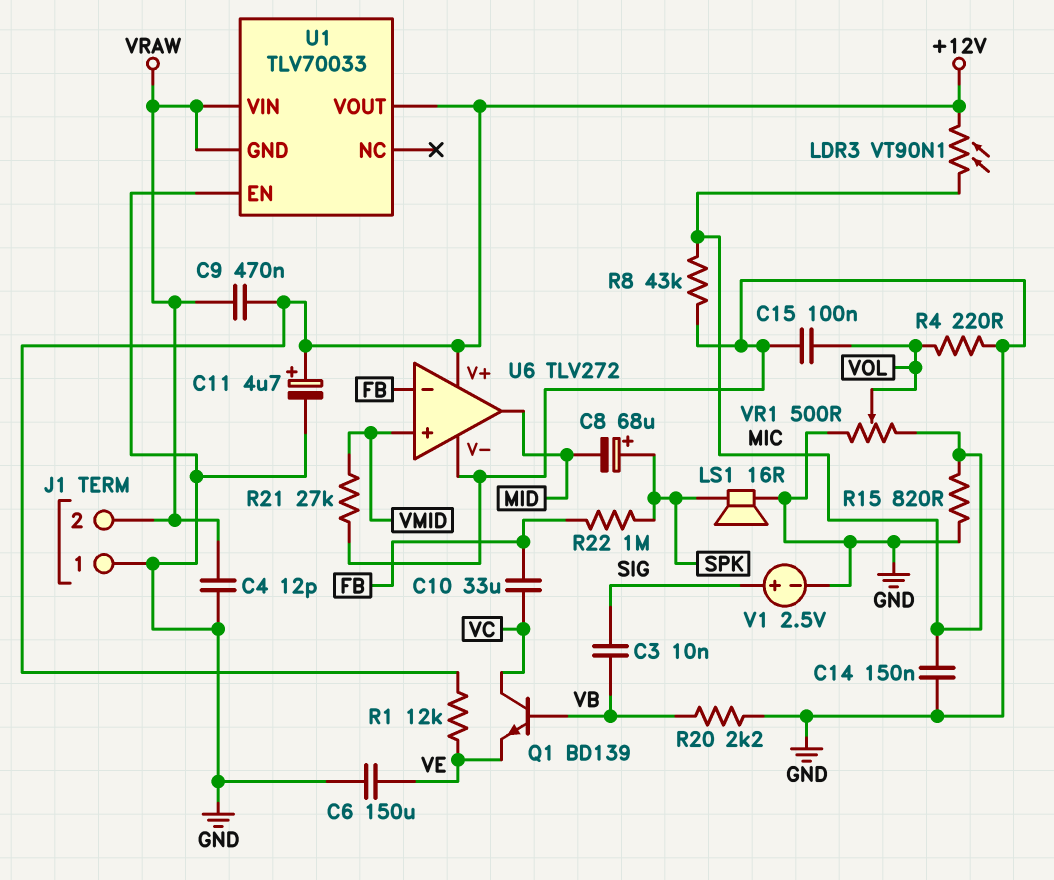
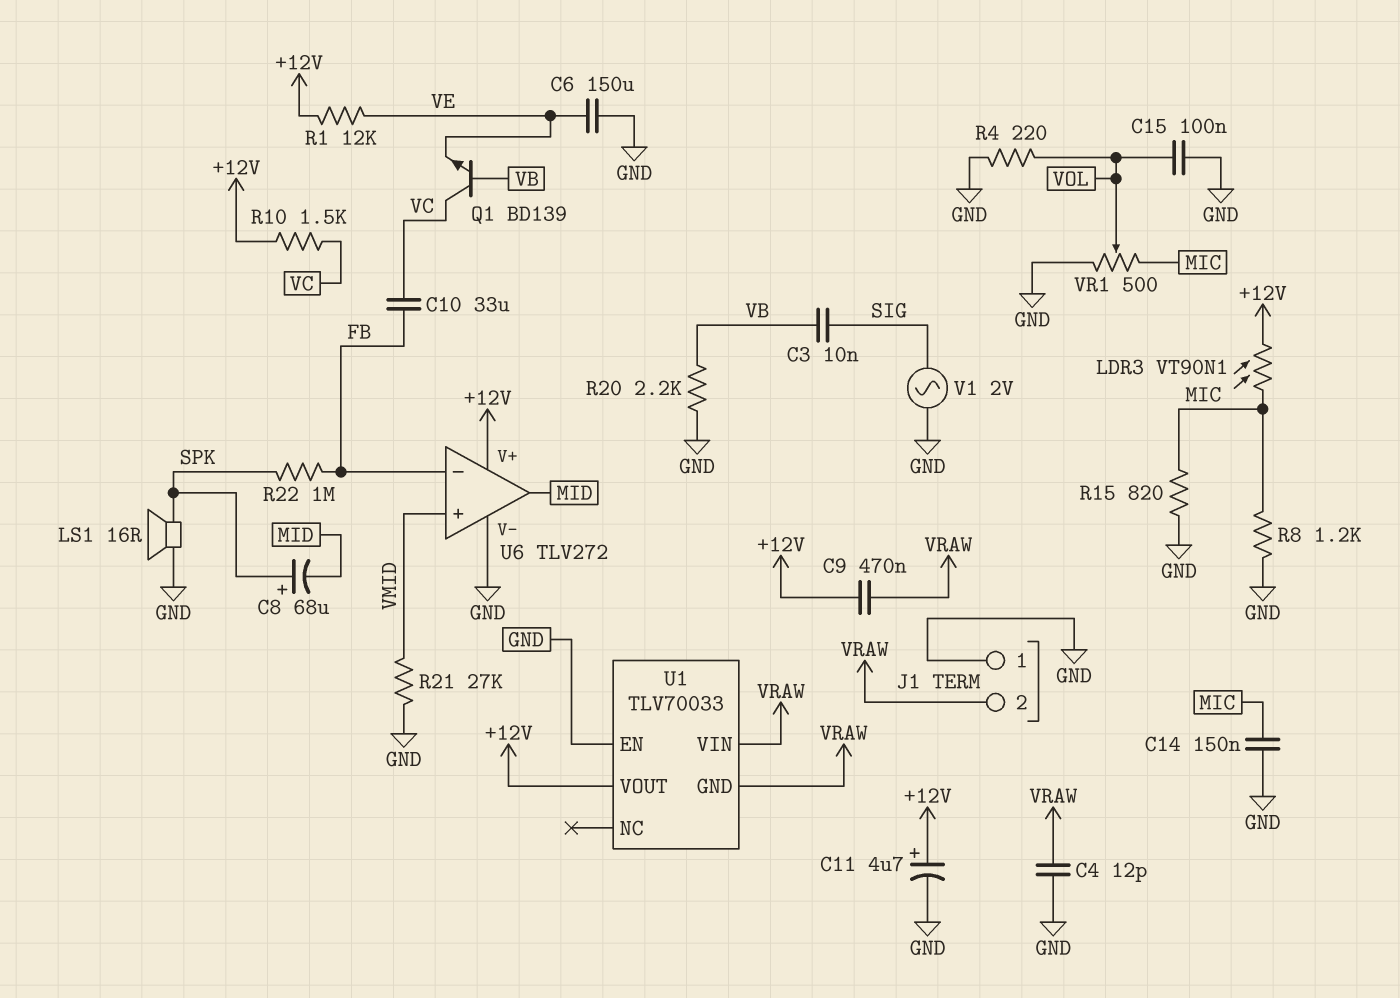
R8: 43k (GND, MIC) -> 1.2k (GND, MIC)
R10: none -> 1.5k (+12V, VC)
V1: 2.5V (plus SIG, minus GND) -> AC 2V (GND, SIG)

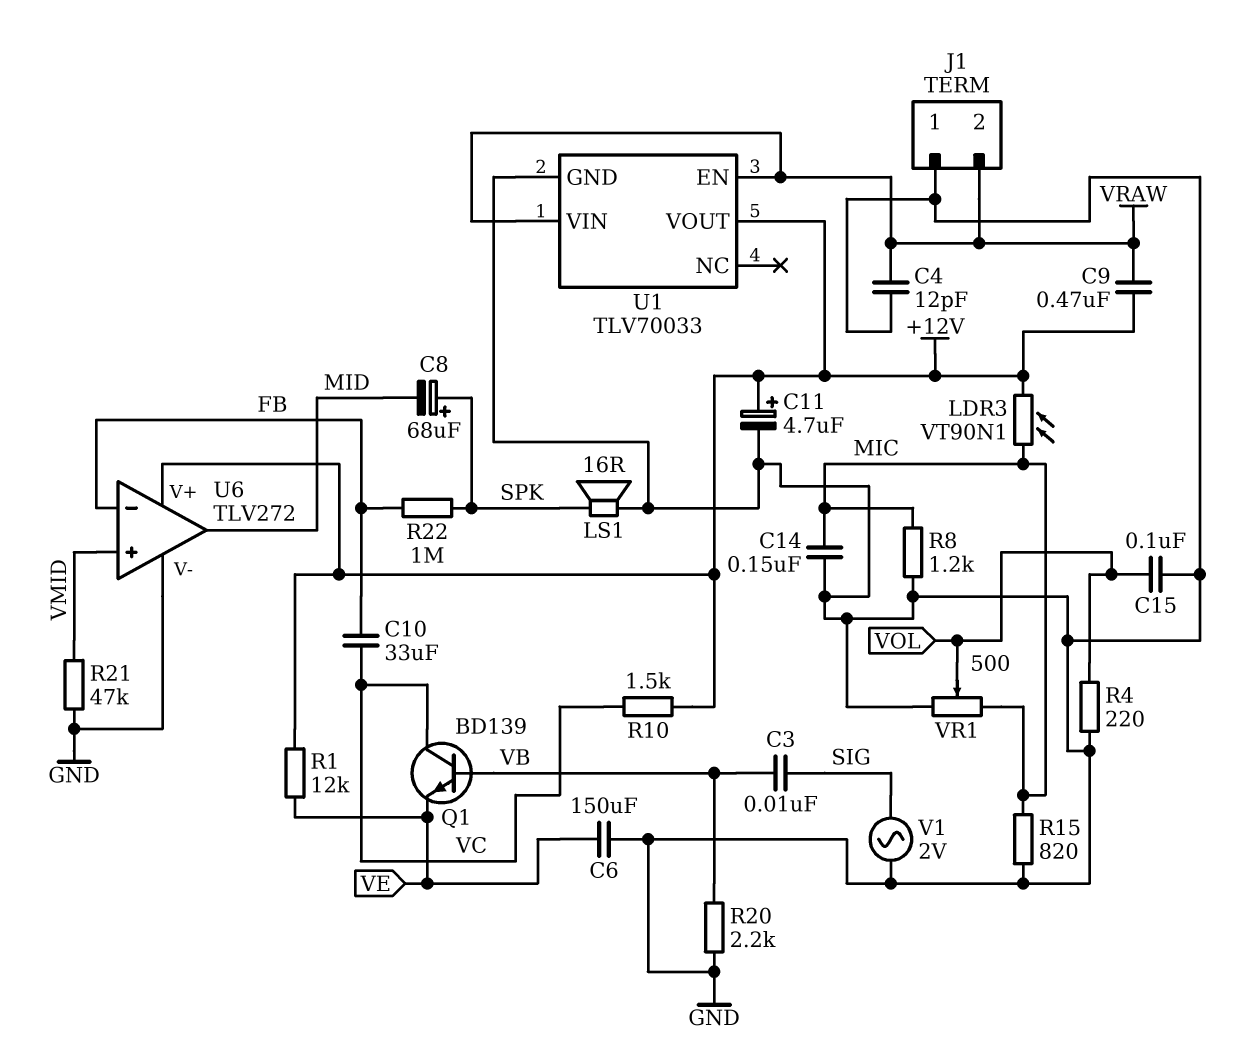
R21: 27k (GND, VMID) -> 47k (GND, VMID)
U1 pin EN: GND -> VRAW
U1 pin GND: VRAW -> GND

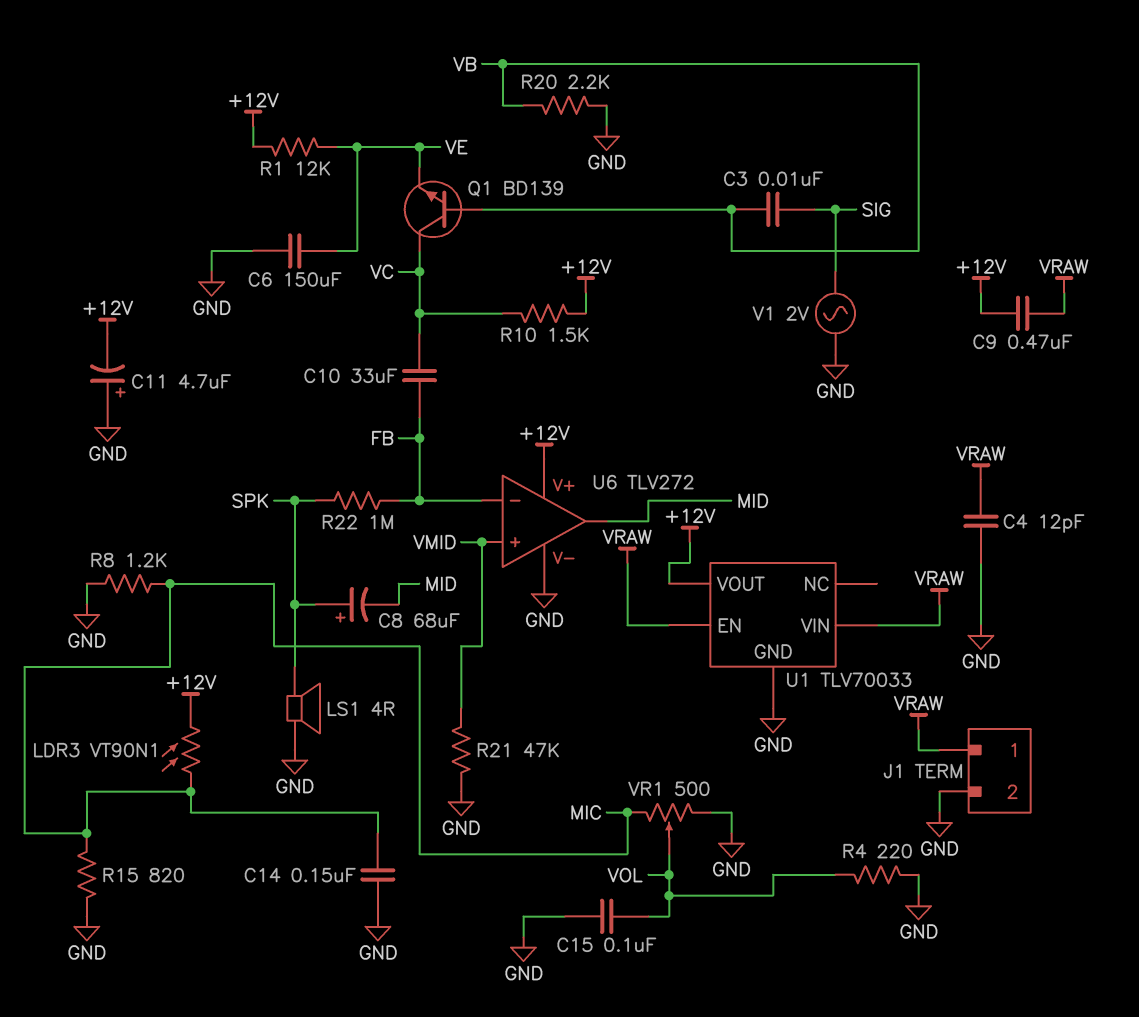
C11: 4.7uF (plus +12V, minus GND) -> 4.7uF (plus GND, minus +12V)
J1 pin 1: GND -> VRAW
J1 pin 2: VRAW -> GND
LS1: speaker 16R (GND, SPK) -> speaker 4R (GND, SPK)

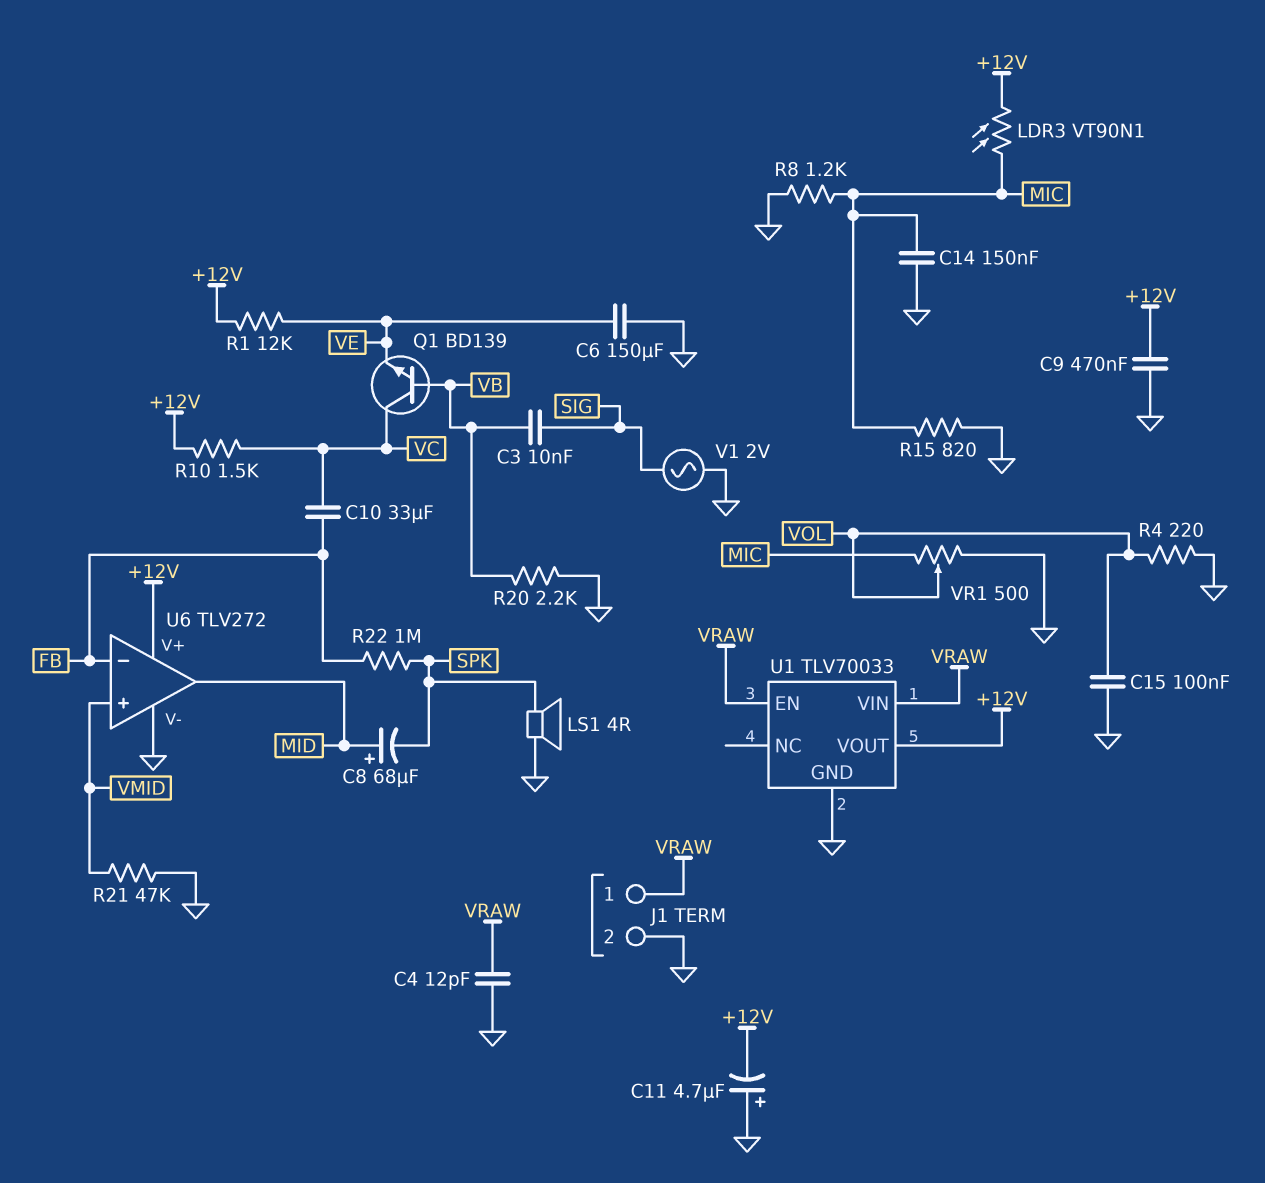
C8: 68uF (plus SPK, minus MID) -> 68uF (plus MID, minus SPK)
C9: 470nF (+12V, VRAW) -> 470nF (+12V, GND)

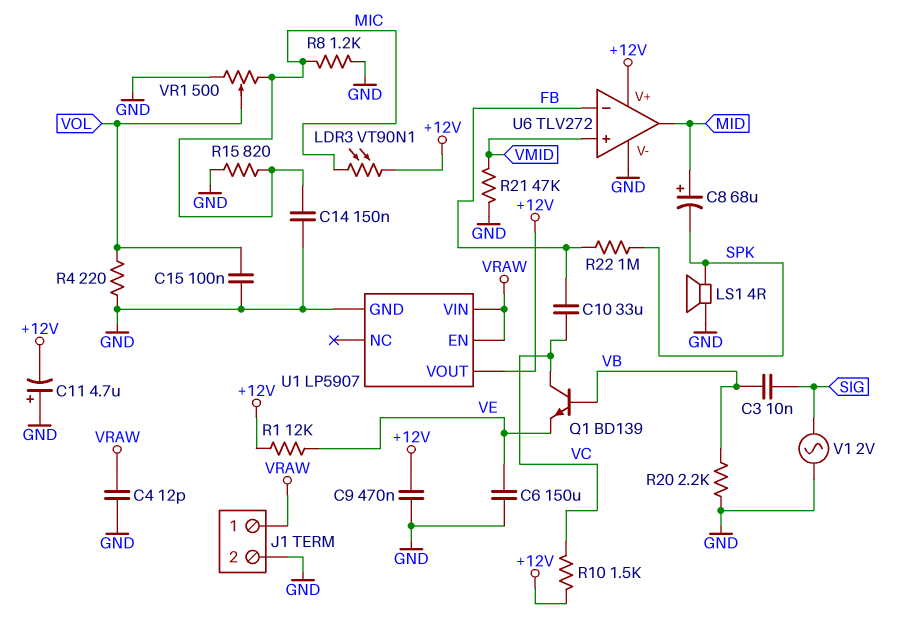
U1: TLV70033 -> LP5907

